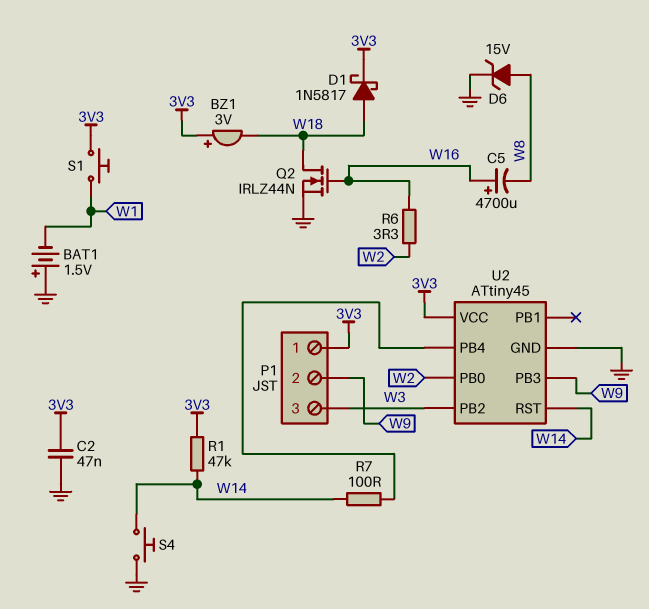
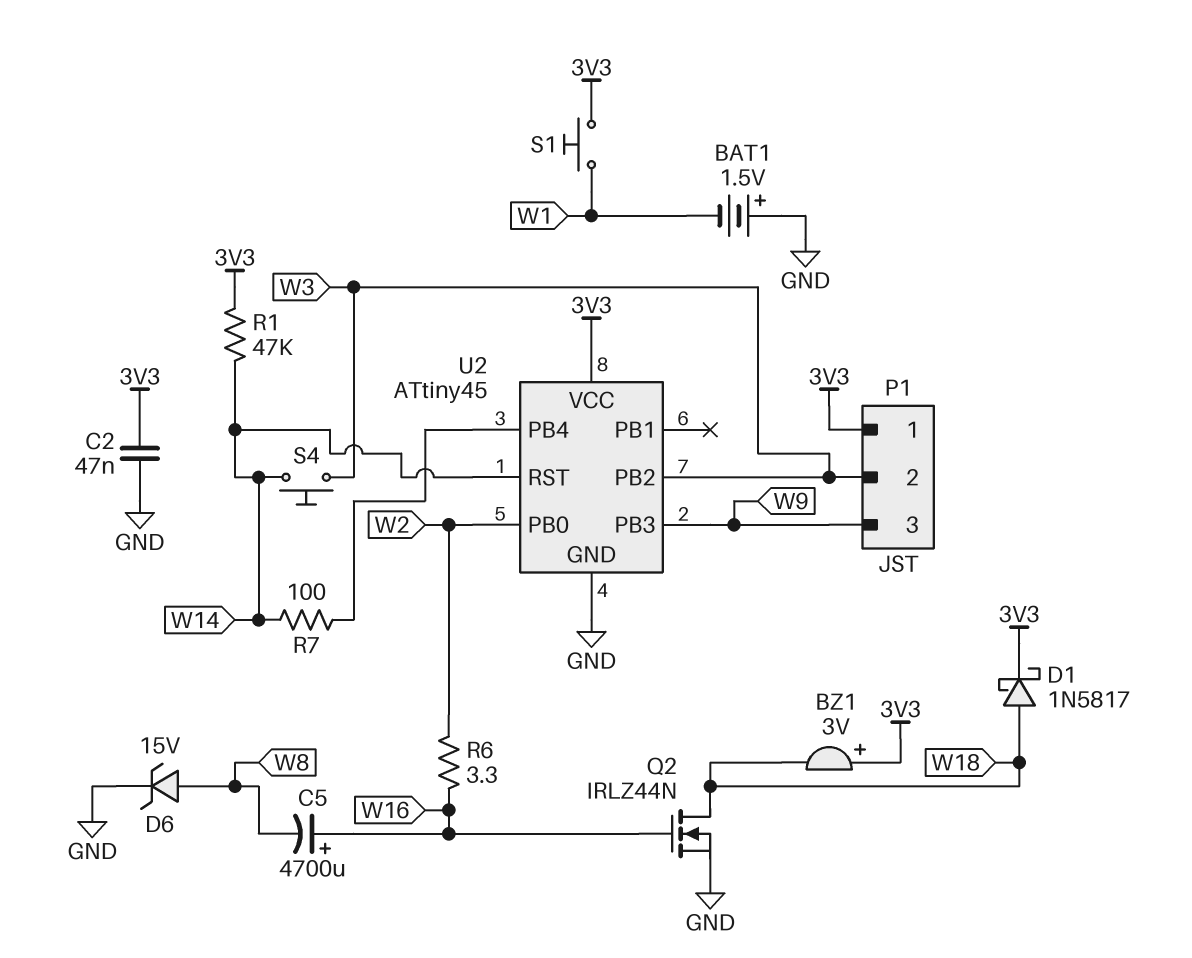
P1 pin 2: W9 -> W3
P1 pin 3: W3 -> W9
S4: button (GND, W14) -> button (W3, W14)

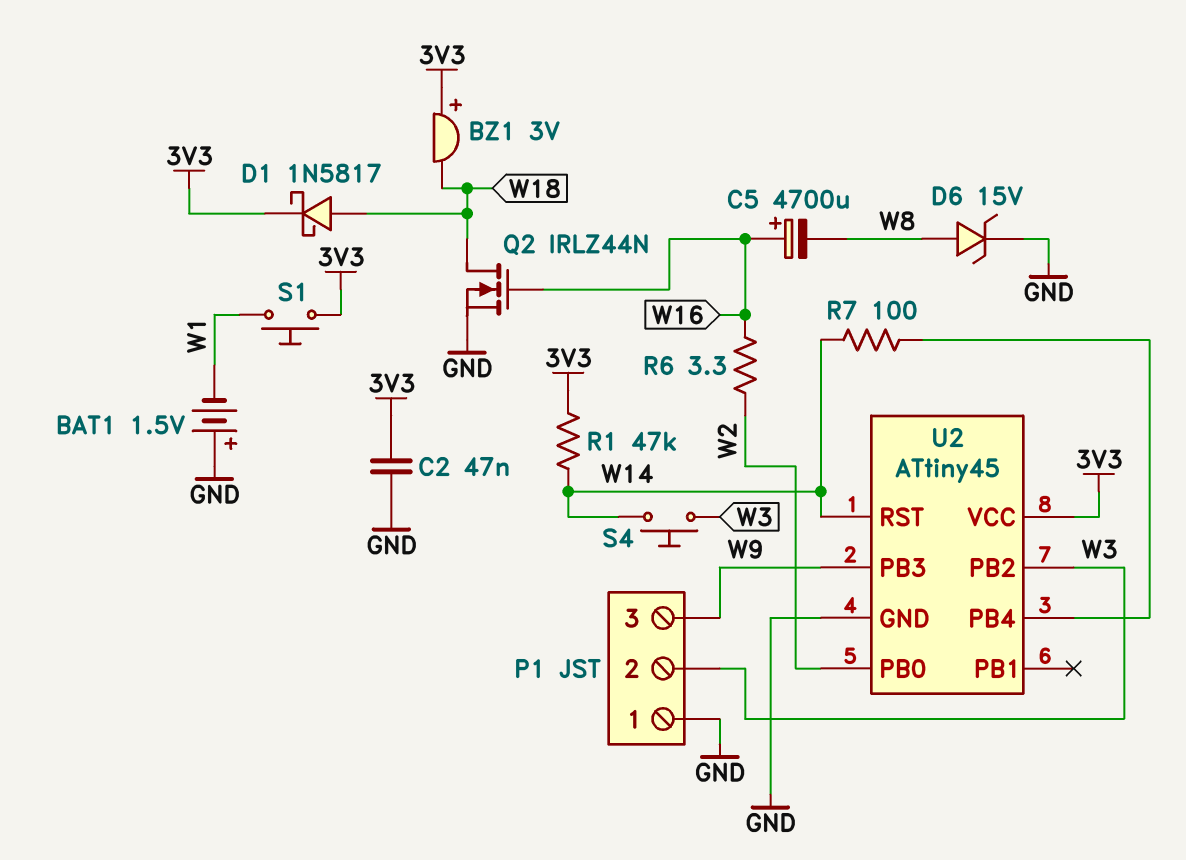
P1 pin 1: 3V3 -> GND

